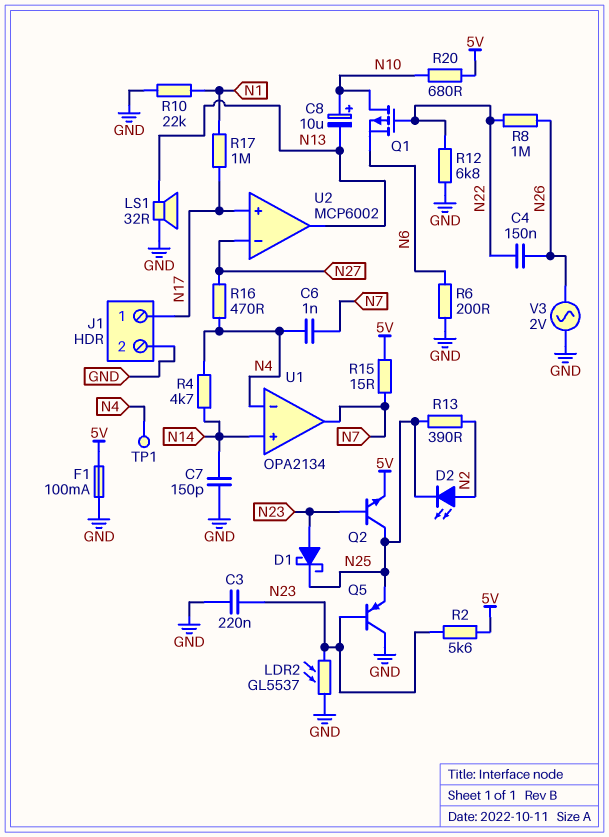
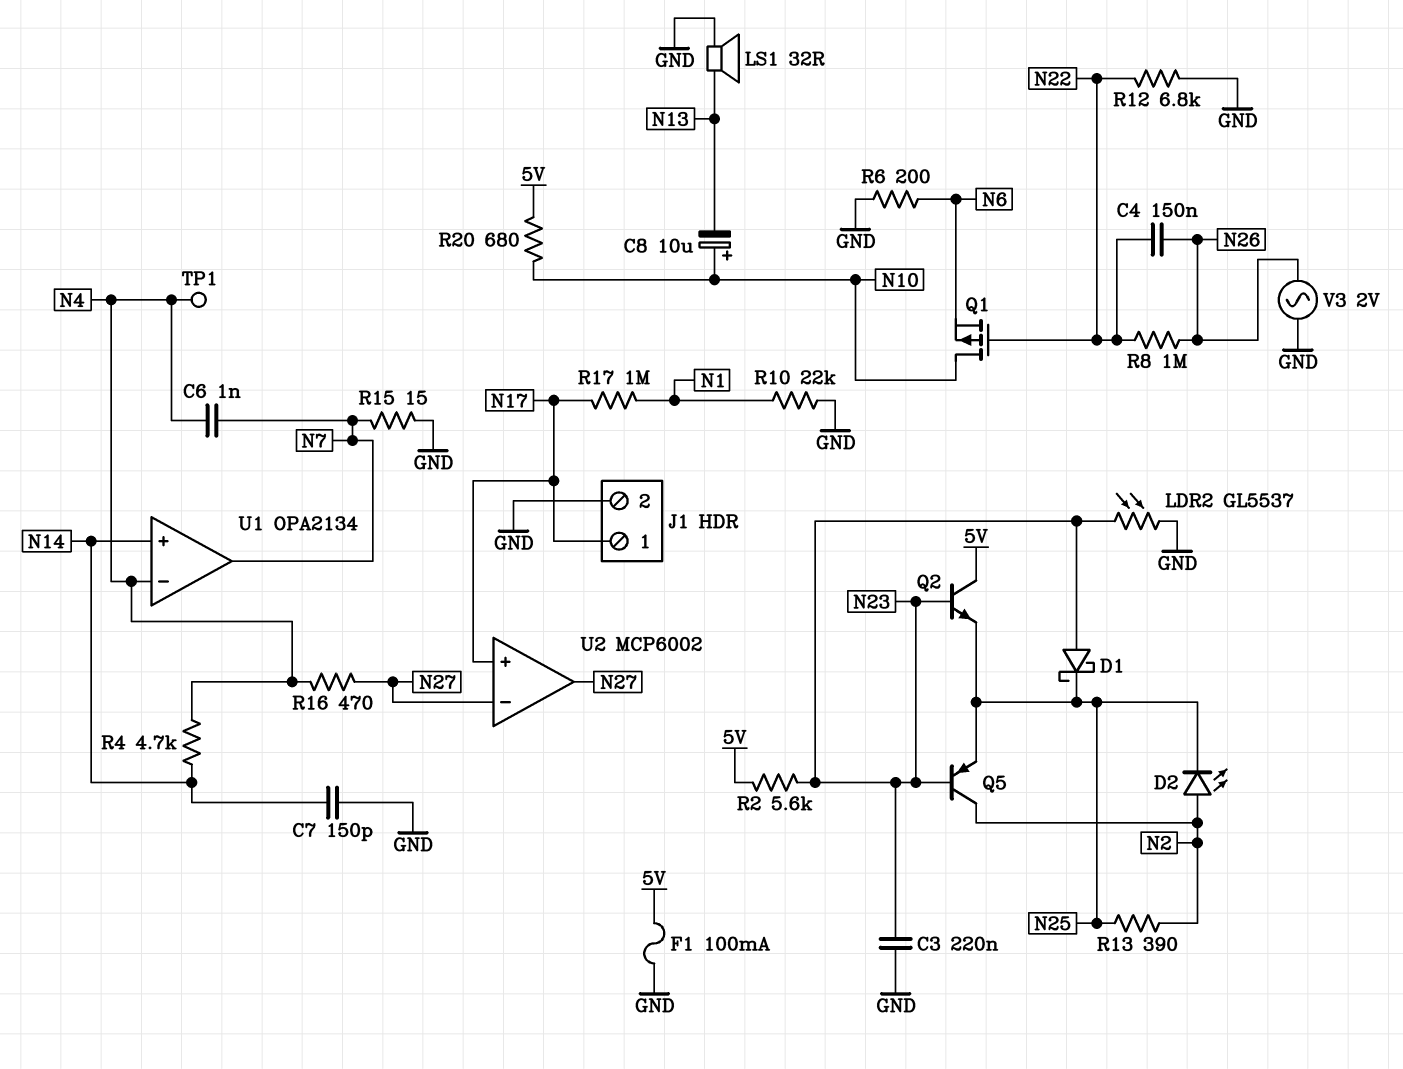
Q2: NPN (B N23, C N25, E 5V) -> NPN (B N23, C 5V, E N25)
Q5: PNP (B N23, C GND, E N25) -> PNP (B N23, C N2, E N25)
R15: 15 (5V, N7) -> 15 (GND, N7)
U2 pin out: N13 -> N27

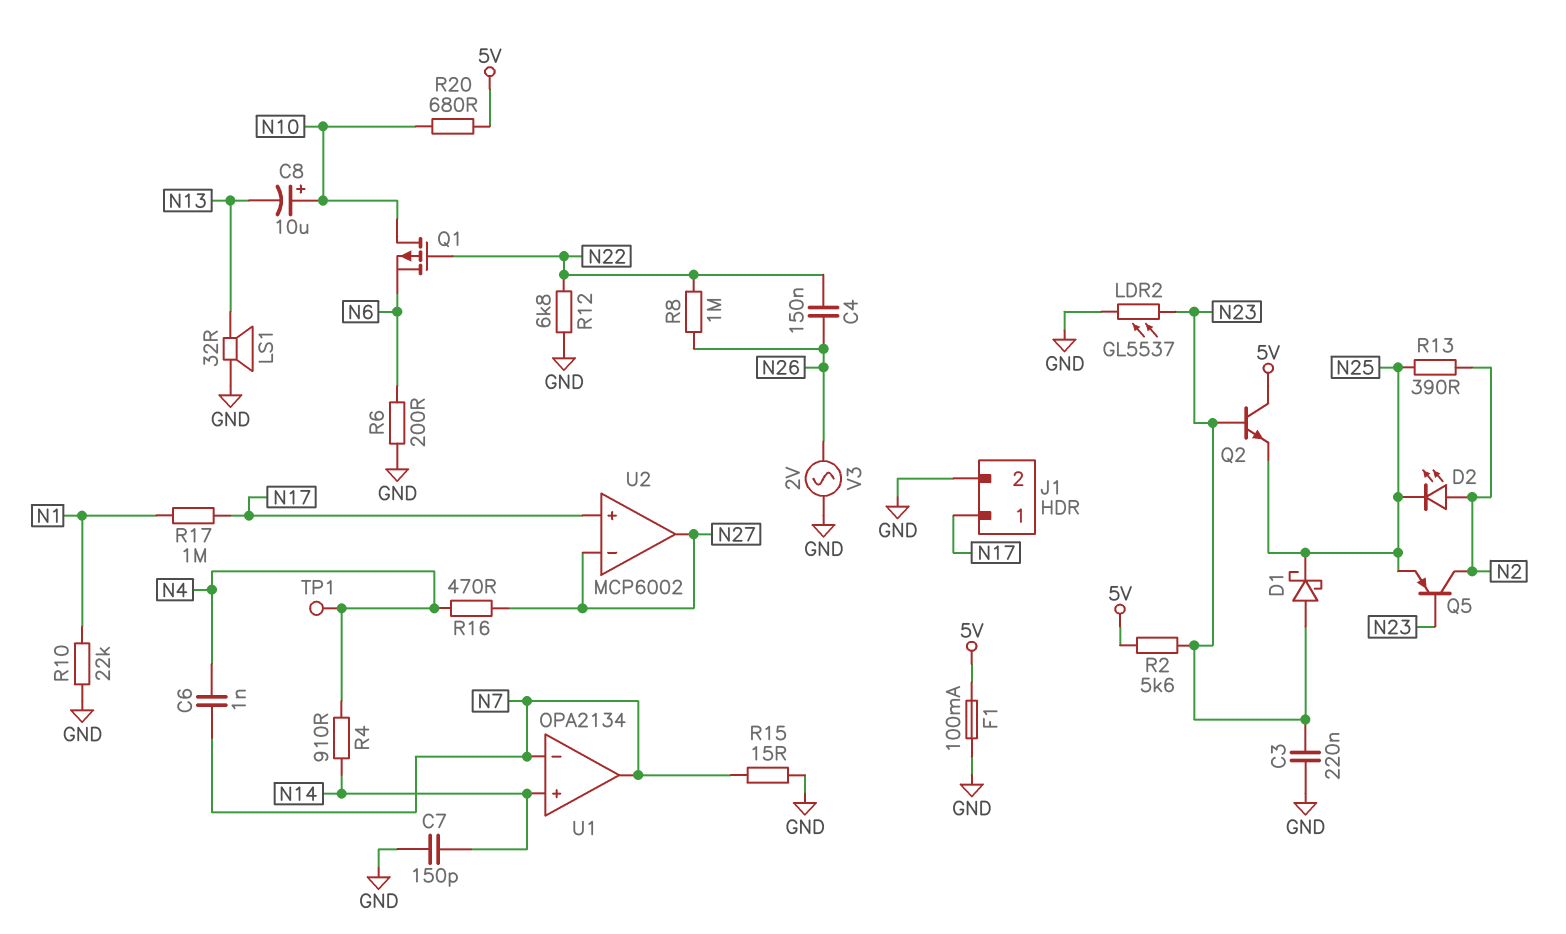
R4: 4.7k (N4, N14) -> 910 (N4, N14)
U1 pin in-: N4 -> N7

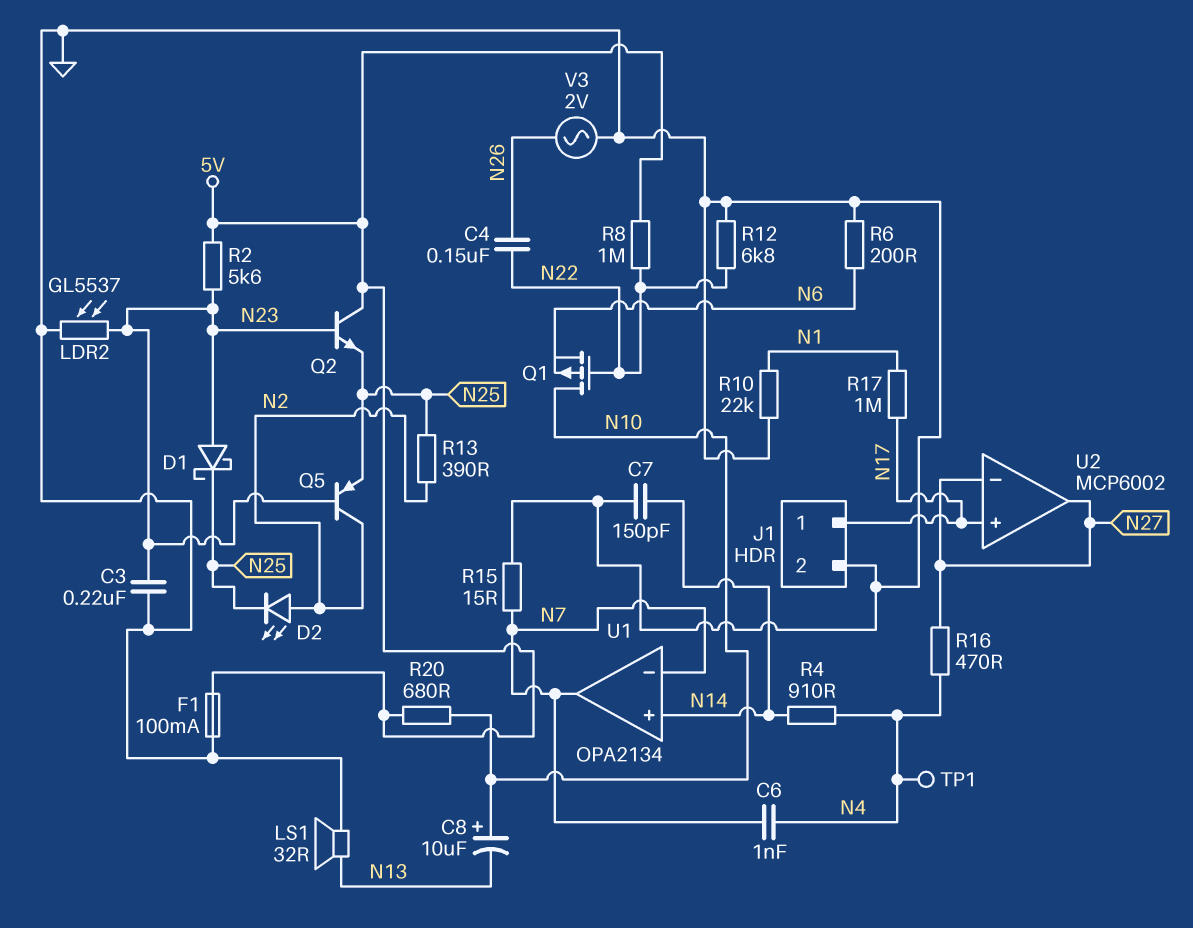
R8: 1M (N22, N26) -> 1M (5V, N22)

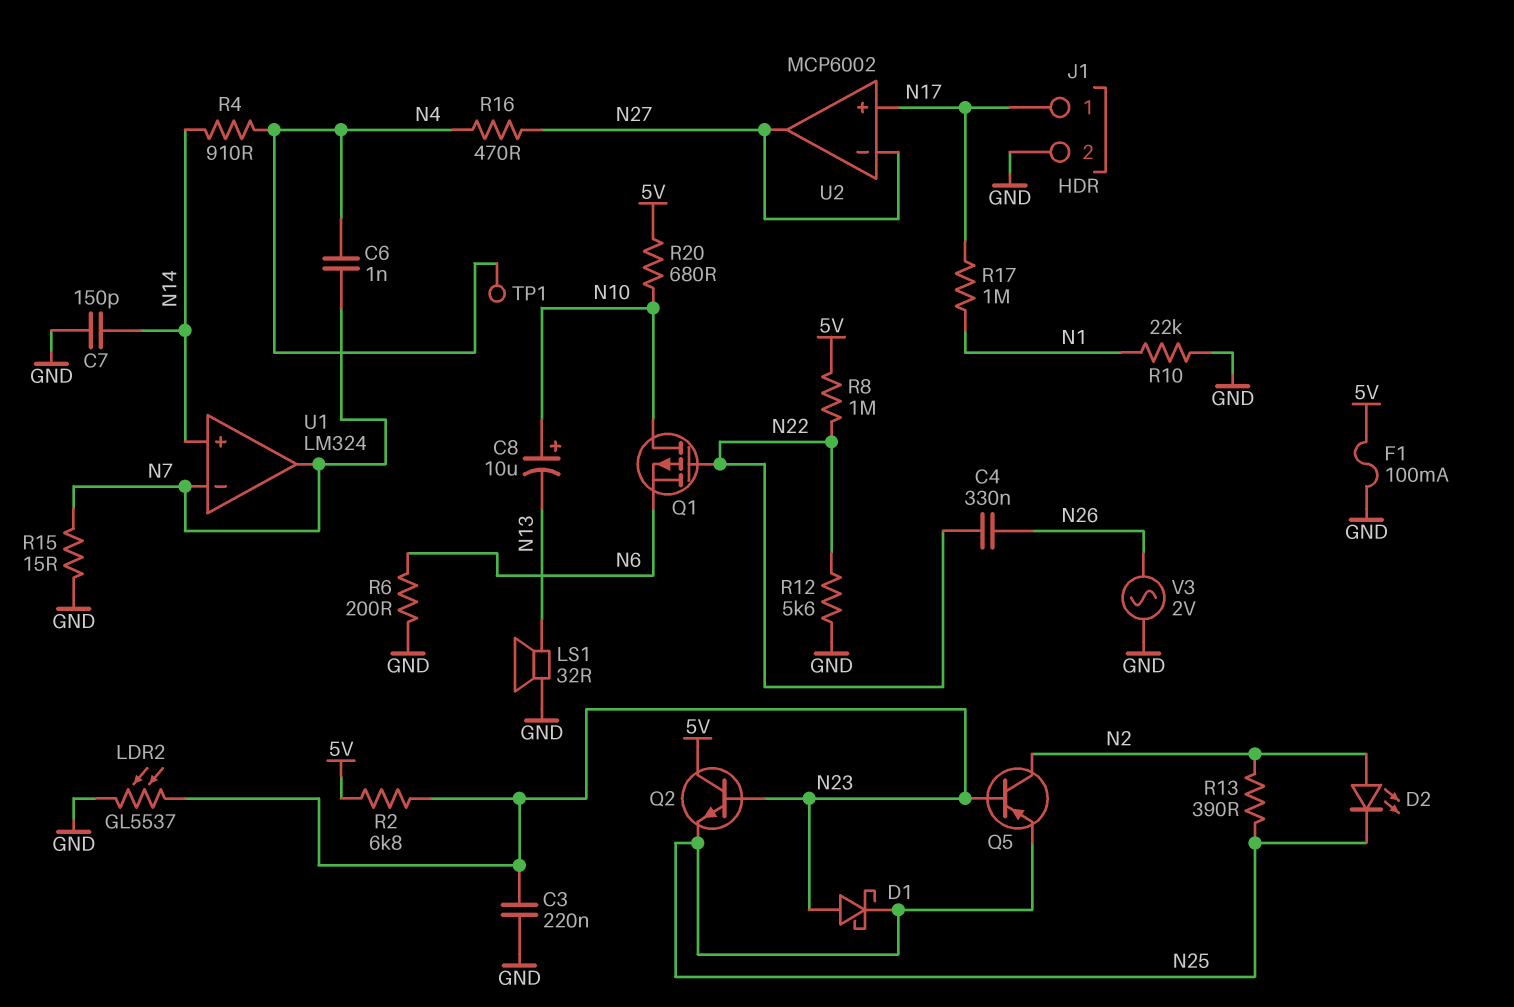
C4: 150nF (N22, N26) -> 330nF (N22, N26)
R2: 5.6k (5V, N23) -> 6.8k (5V, N23)
R12: 6.8k (GND, N22) -> 5.6k (GND, N22)
U1: OPA2134 -> LM324

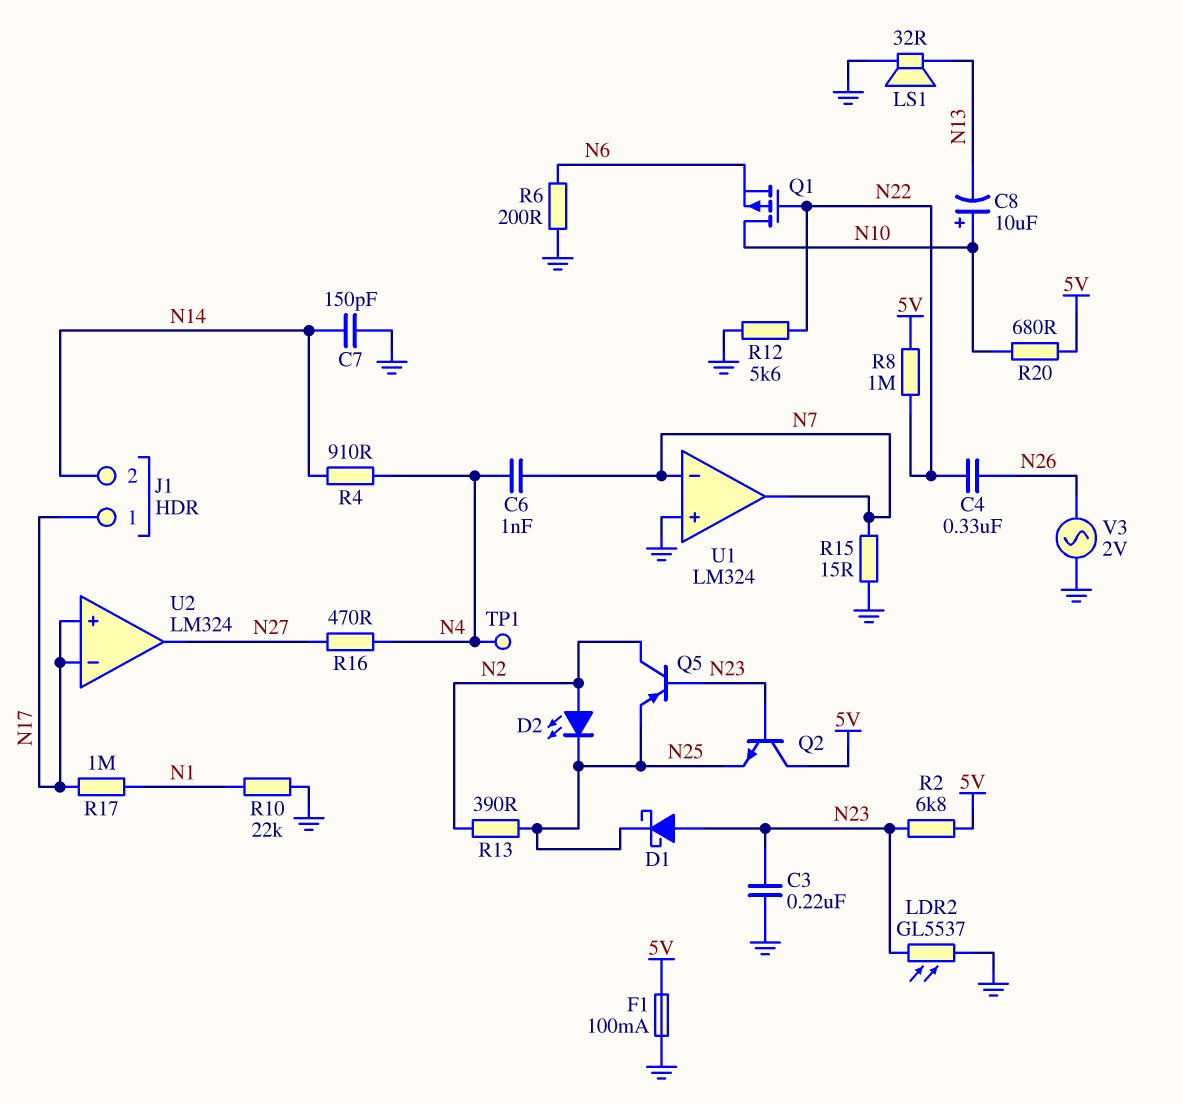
J1 pin 2: GND -> N14
U1 pin in+: N14 -> GND
U2: MCP6002 -> LM324
U2 pin in-: N27 -> N17

